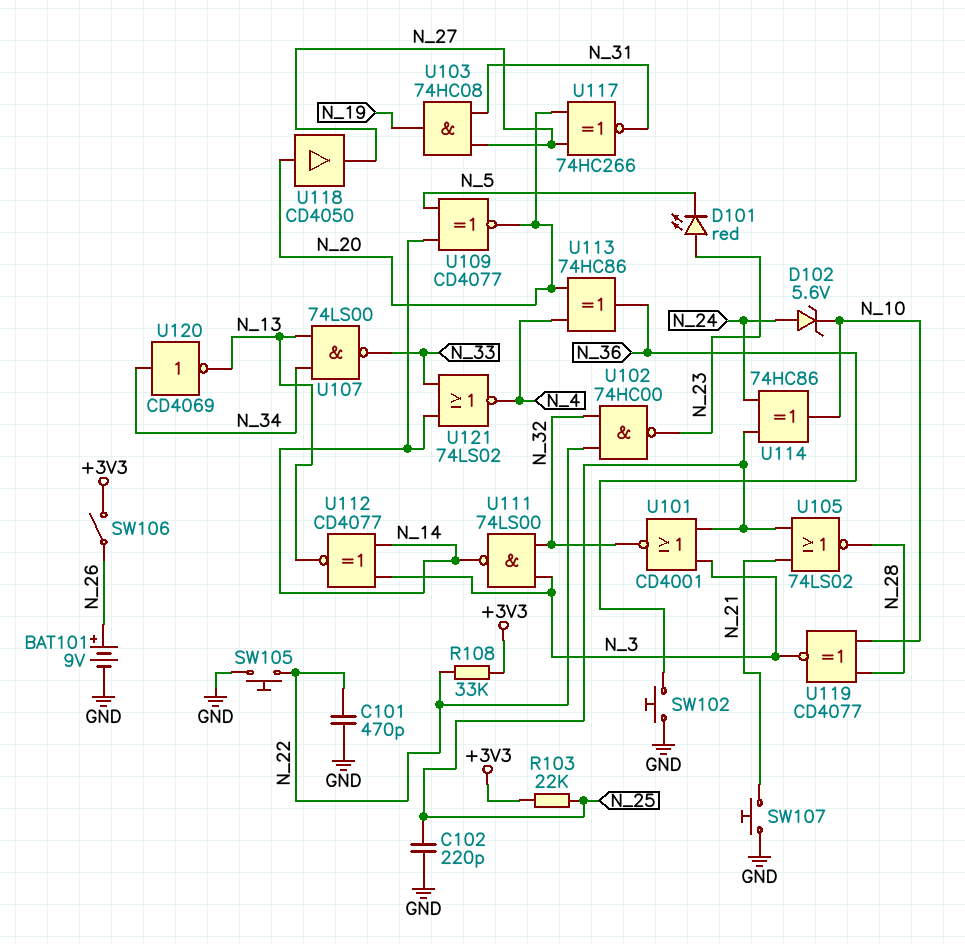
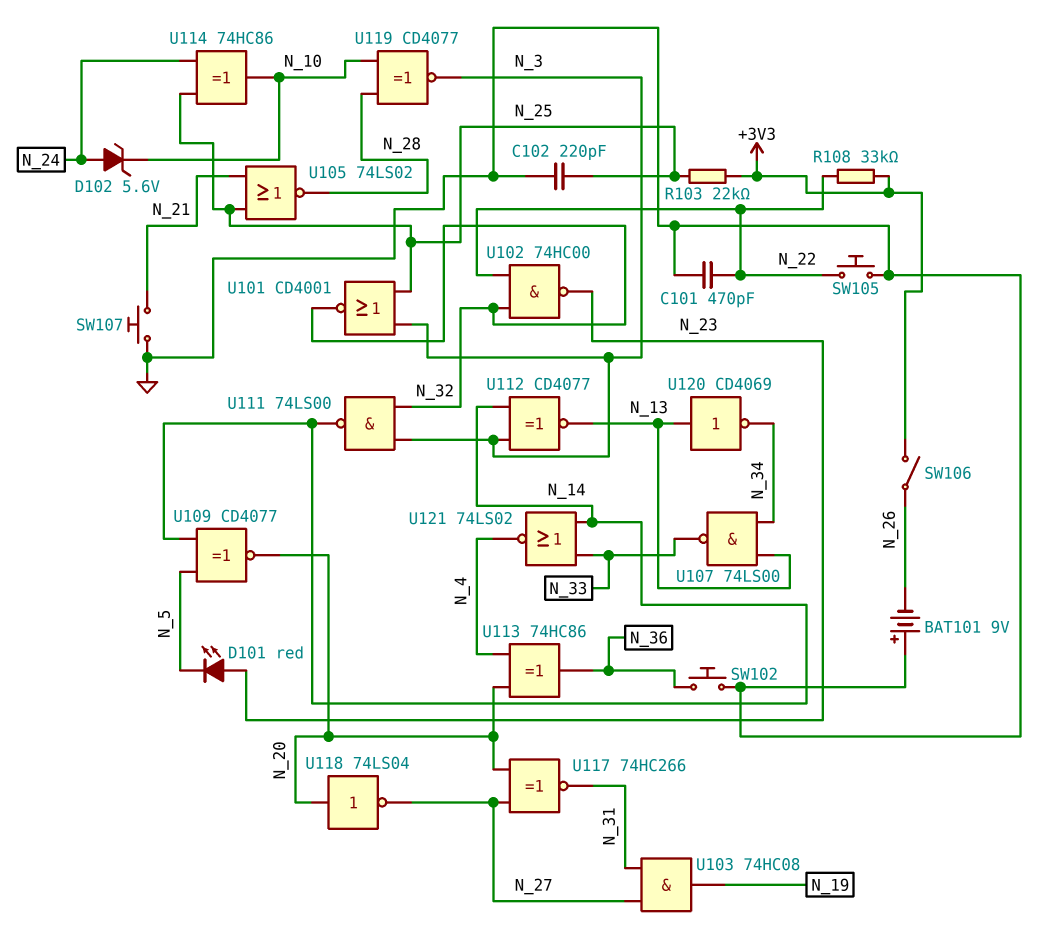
BAT101: 9V (plus N_26, minus GND) -> 9V (plus GND, minus N_26)
U118: buffer CD4050 (in N_20, out N_27) -> NOT 74LS04 (in N_20, out N_27)
U120: NOT CD4069 (in N_34, out N_13) -> NOT CD4069 (in N_13, out N_34)

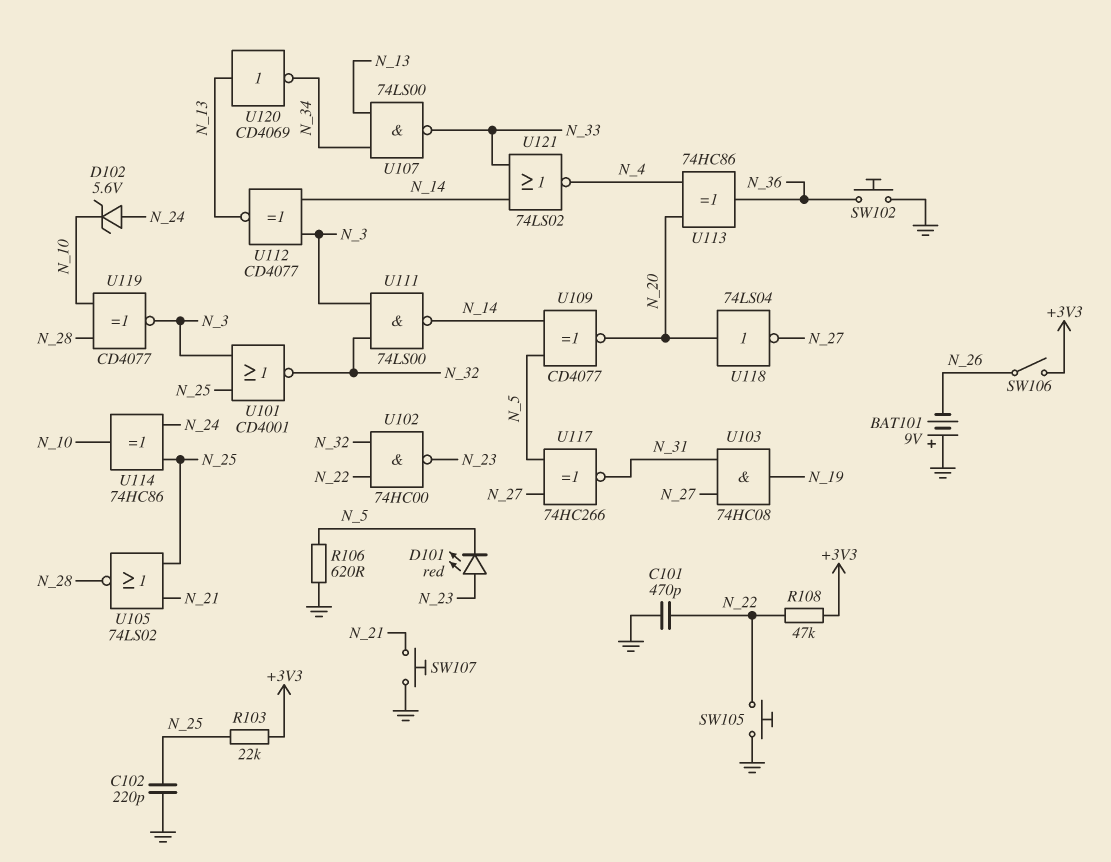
R106: none -> 620 (GND, N_5)
R108: 33k (+3V3, N_22) -> 47k (+3V3, N_22)
U117: XNOR 74HC266 (in N_20, in N_27, out N_31) -> XNOR 74HC266 (in N_5, in N_27, out N_31)

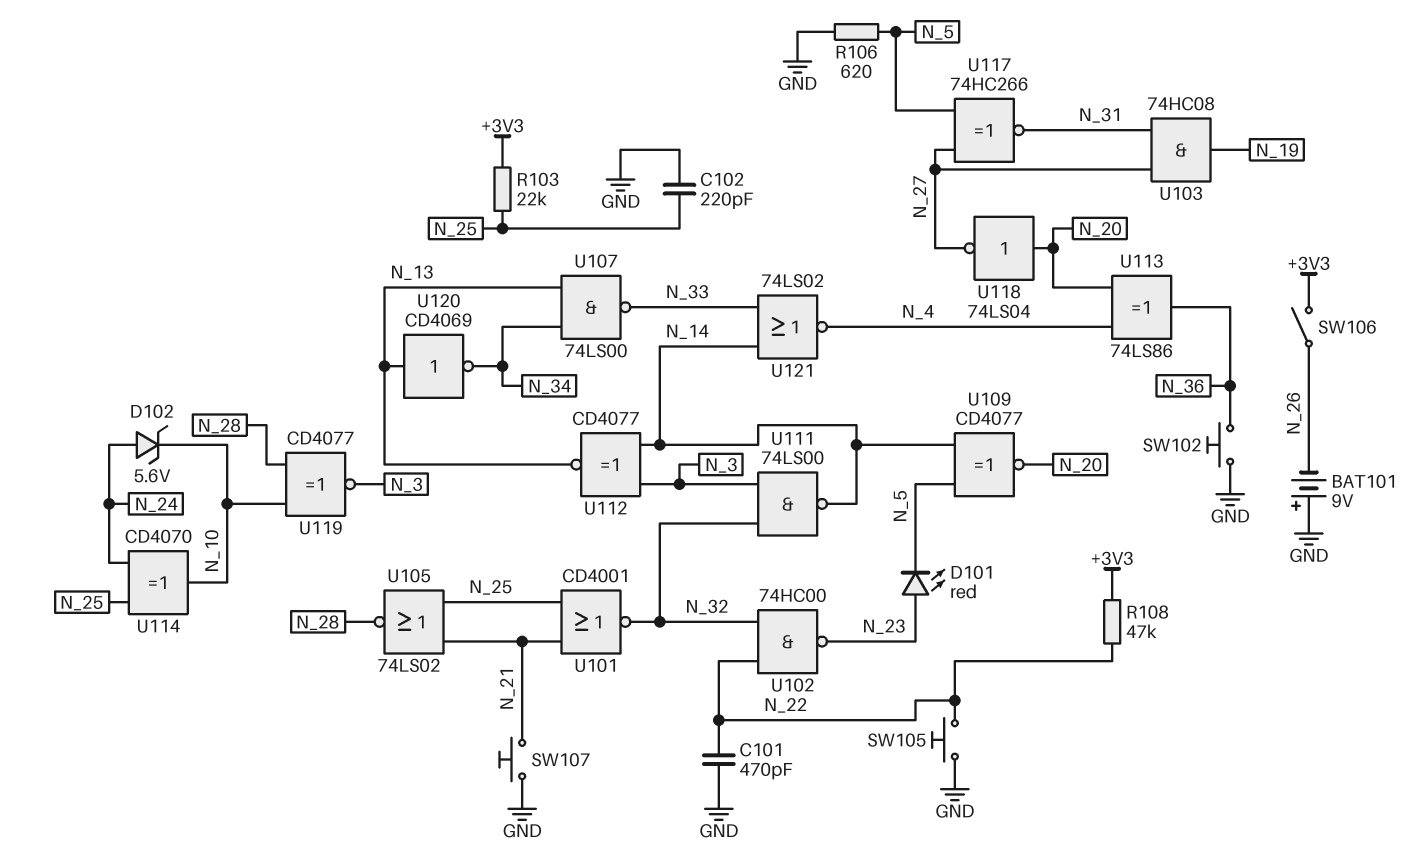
U101: NOR CD4001 (in N_3, in N_25, out N_32) -> NOR CD4001 (in N_21, in N_25, out N_32)
U113: XOR 74HC86 (in N_4, in N_20, out N_36) -> XOR 74LS86 (in N_4, in N_20, out N_36)
U114: XOR 74HC86 (in N_24, in N_25, out N_10) -> XOR CD4070 (in N_24, in N_25, out N_10)

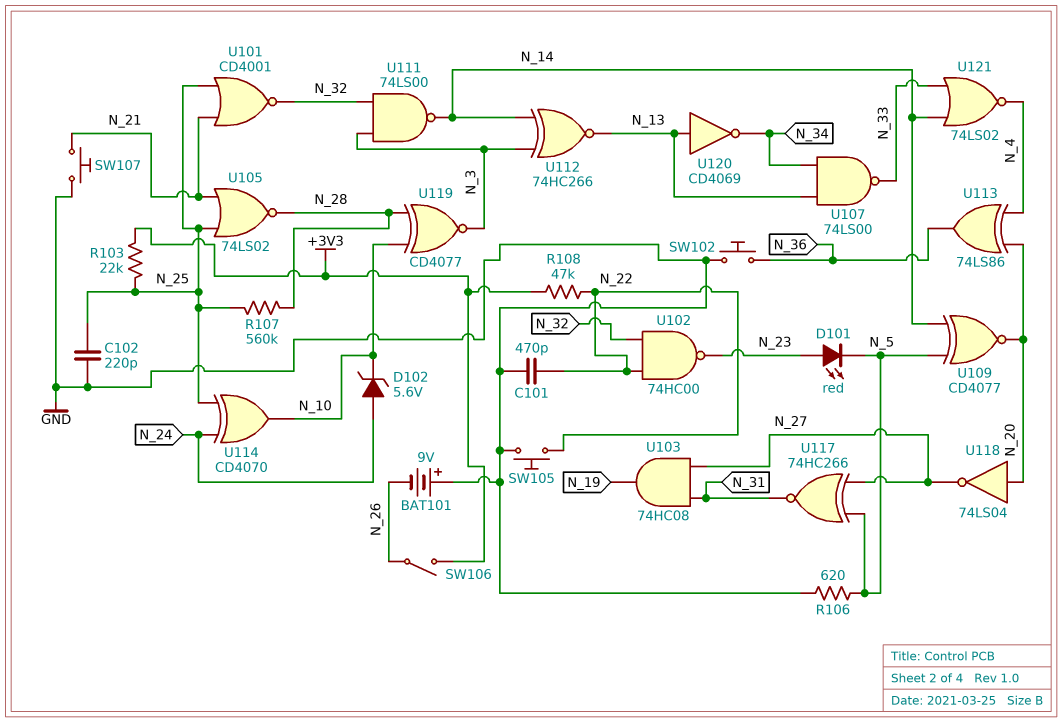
R107: none -> 560k (N_25, N_28)
U112: XNOR CD4077 (in N_3, in N_14, out N_13) -> XNOR 74HC266 (in N_3, in N_14, out N_13)

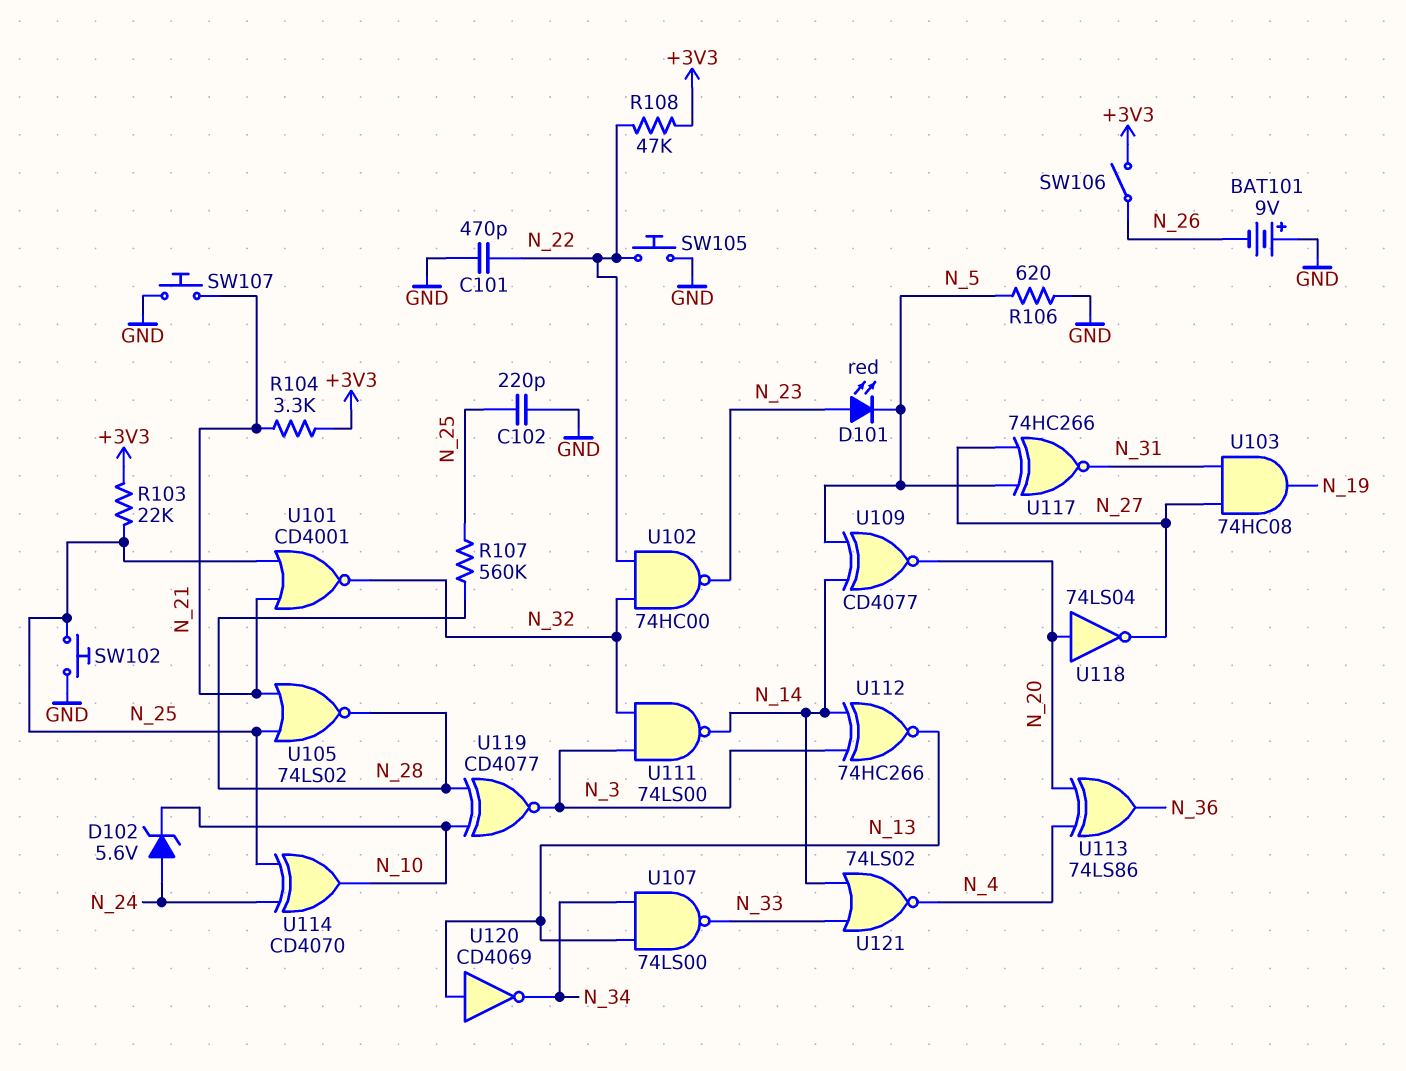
R104: none -> 3.3k (+3V3, N_21)
SW102: button (GND, N_36) -> button (GND, N_25)

